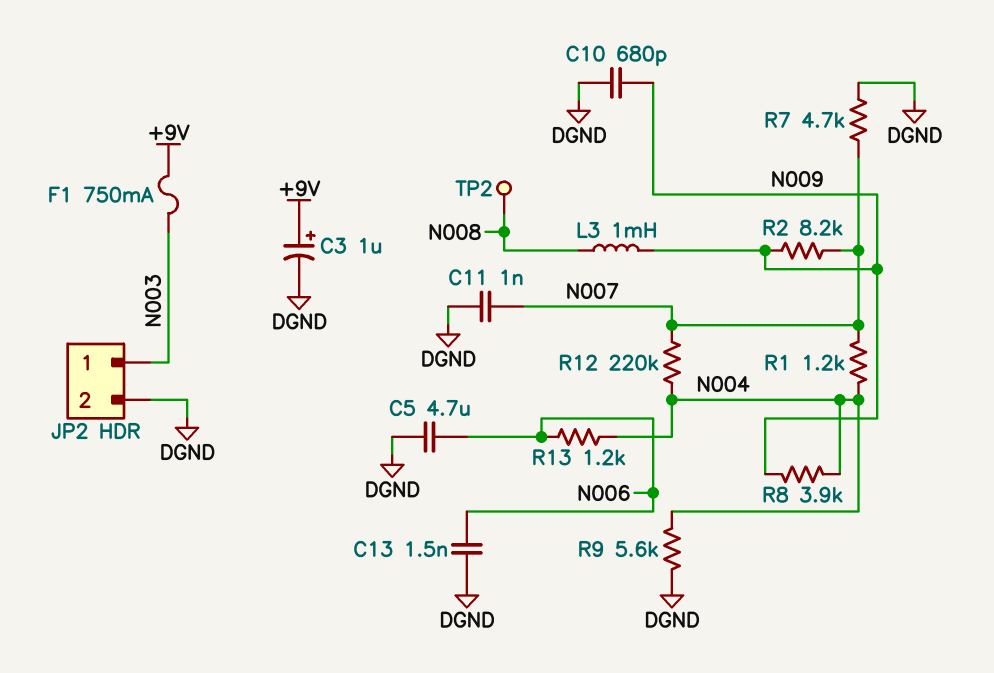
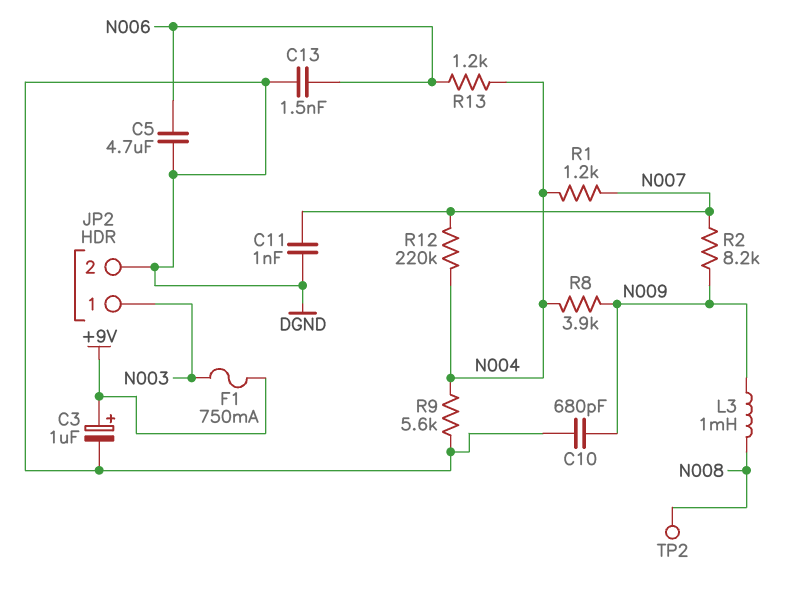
R7: 4.7k (DGND, N007) -> none

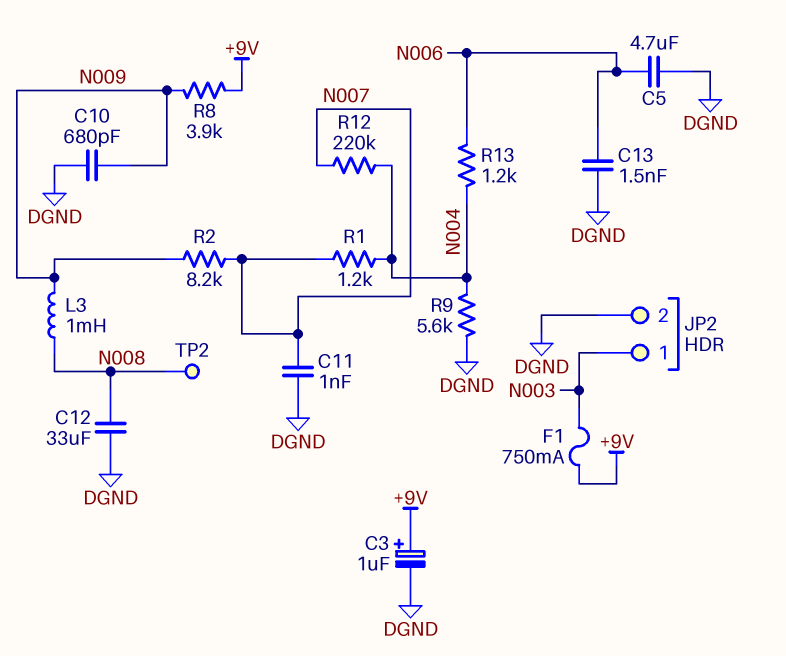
C12: none -> 33uF (DGND, N008)
R8: 3.9k (N004, N009) -> 3.9k (+9V, N009)

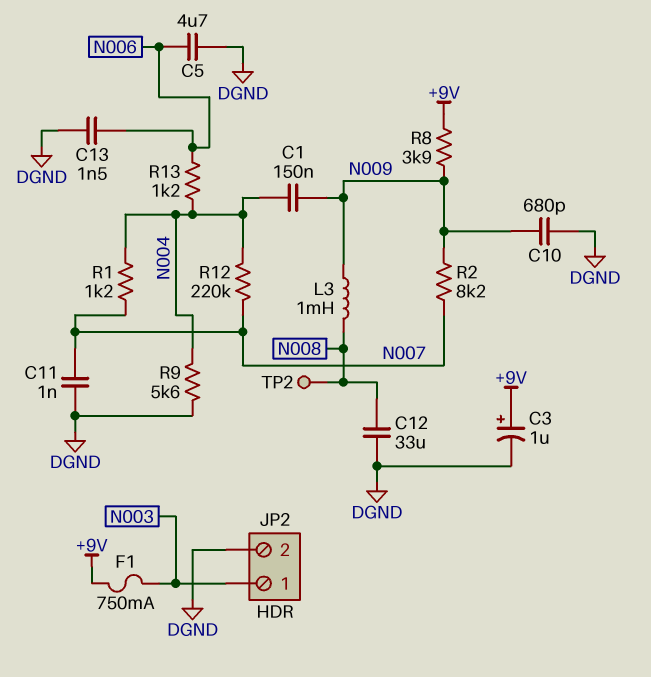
C1: none -> 150nF (N004, N009)

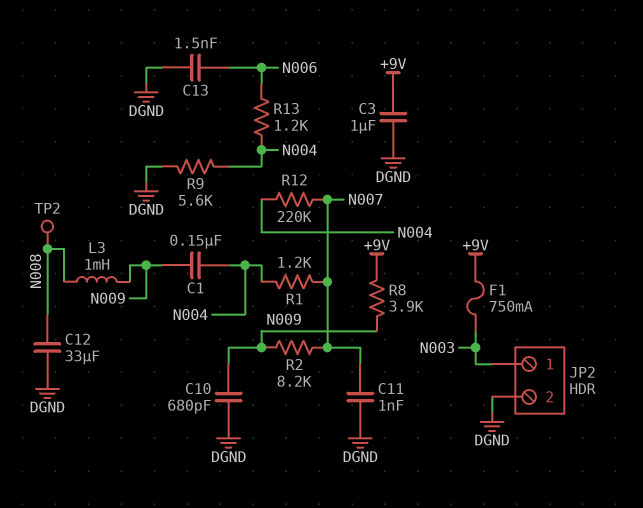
C3: 1uF (plus +9V, minus DGND) -> 1uF (+9V, DGND)
C5: 4.7uF (DGND, N006) -> none

